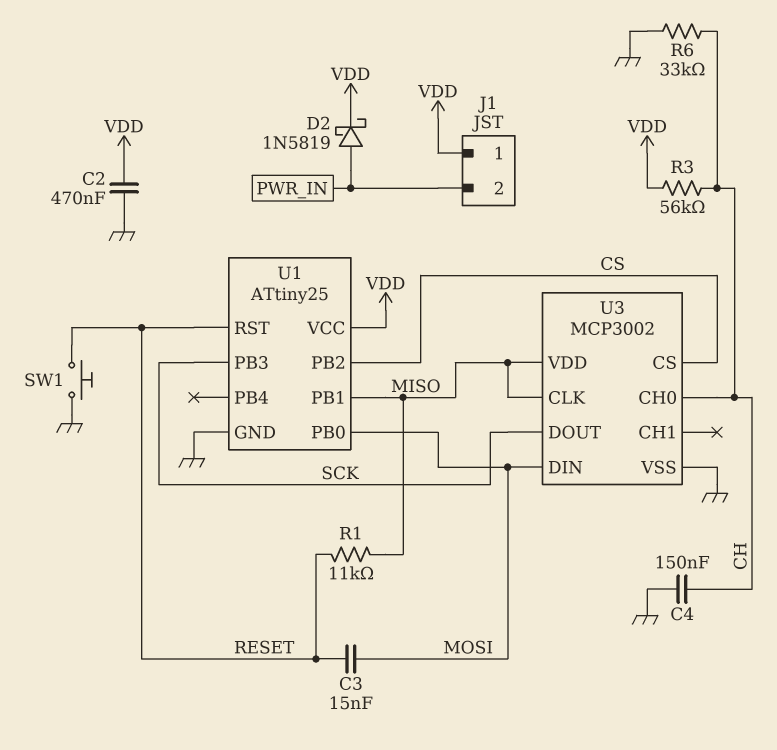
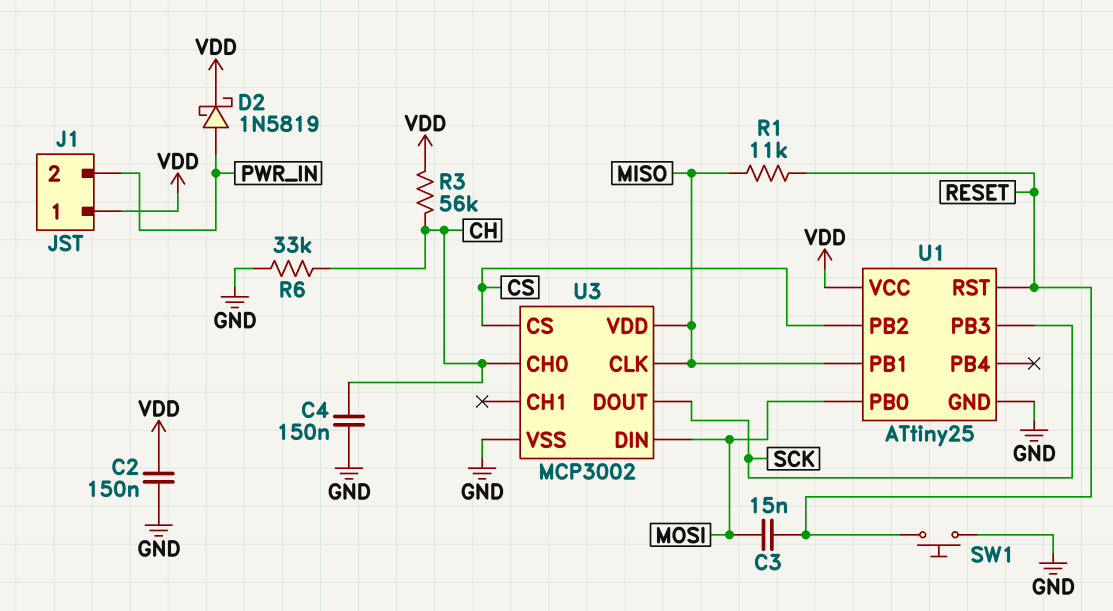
C2: 470nF (GND, VDD) -> 150nF (GND, VDD)

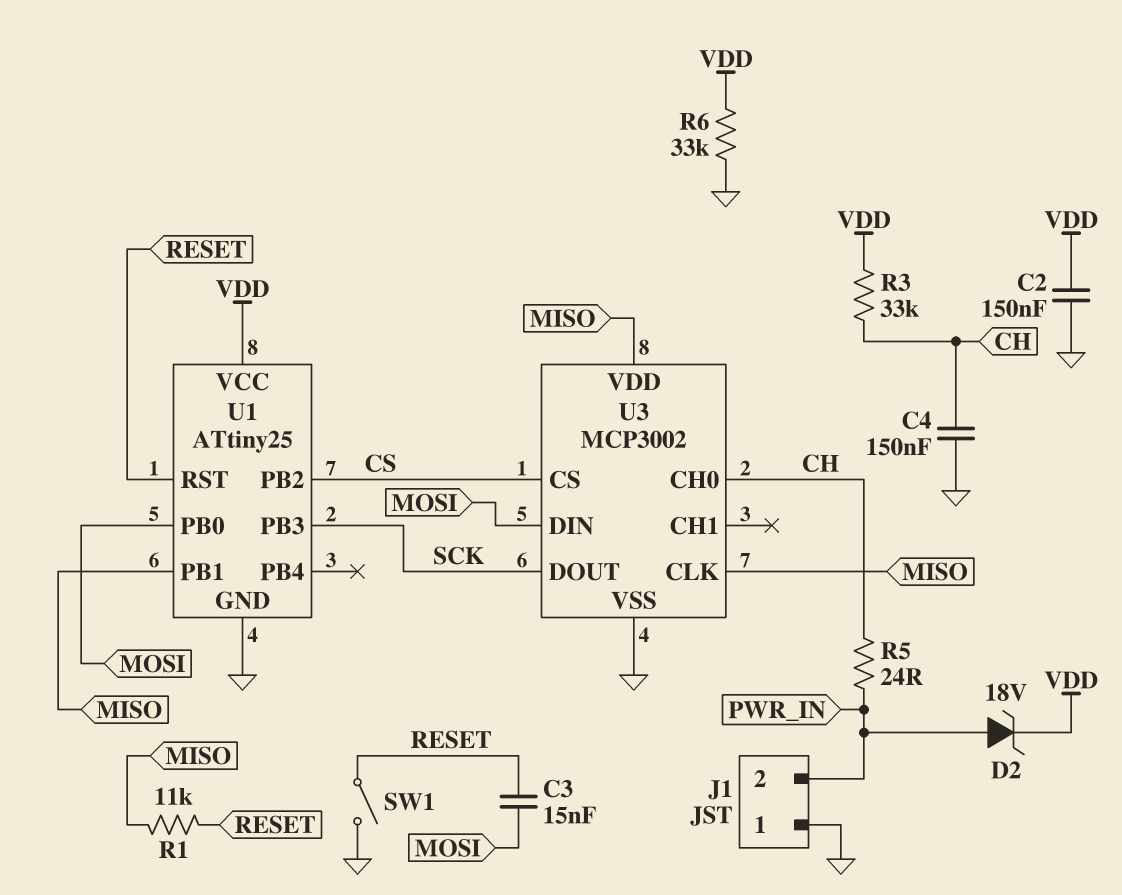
D2: schottky 1N5819 (A PWR_IN, K VDD) -> zener 18V (A PWR_IN, K VDD)
J1 pin 1: VDD -> GND
R3: 56k (CH, VDD) -> 33k (CH, VDD)
R5: none -> 24 (CH, PWR_IN)
R6: 33k (CH, GND) -> 33k (GND, VDD)
SW1: button (GND, RESET) -> switch (GND, RESET)

